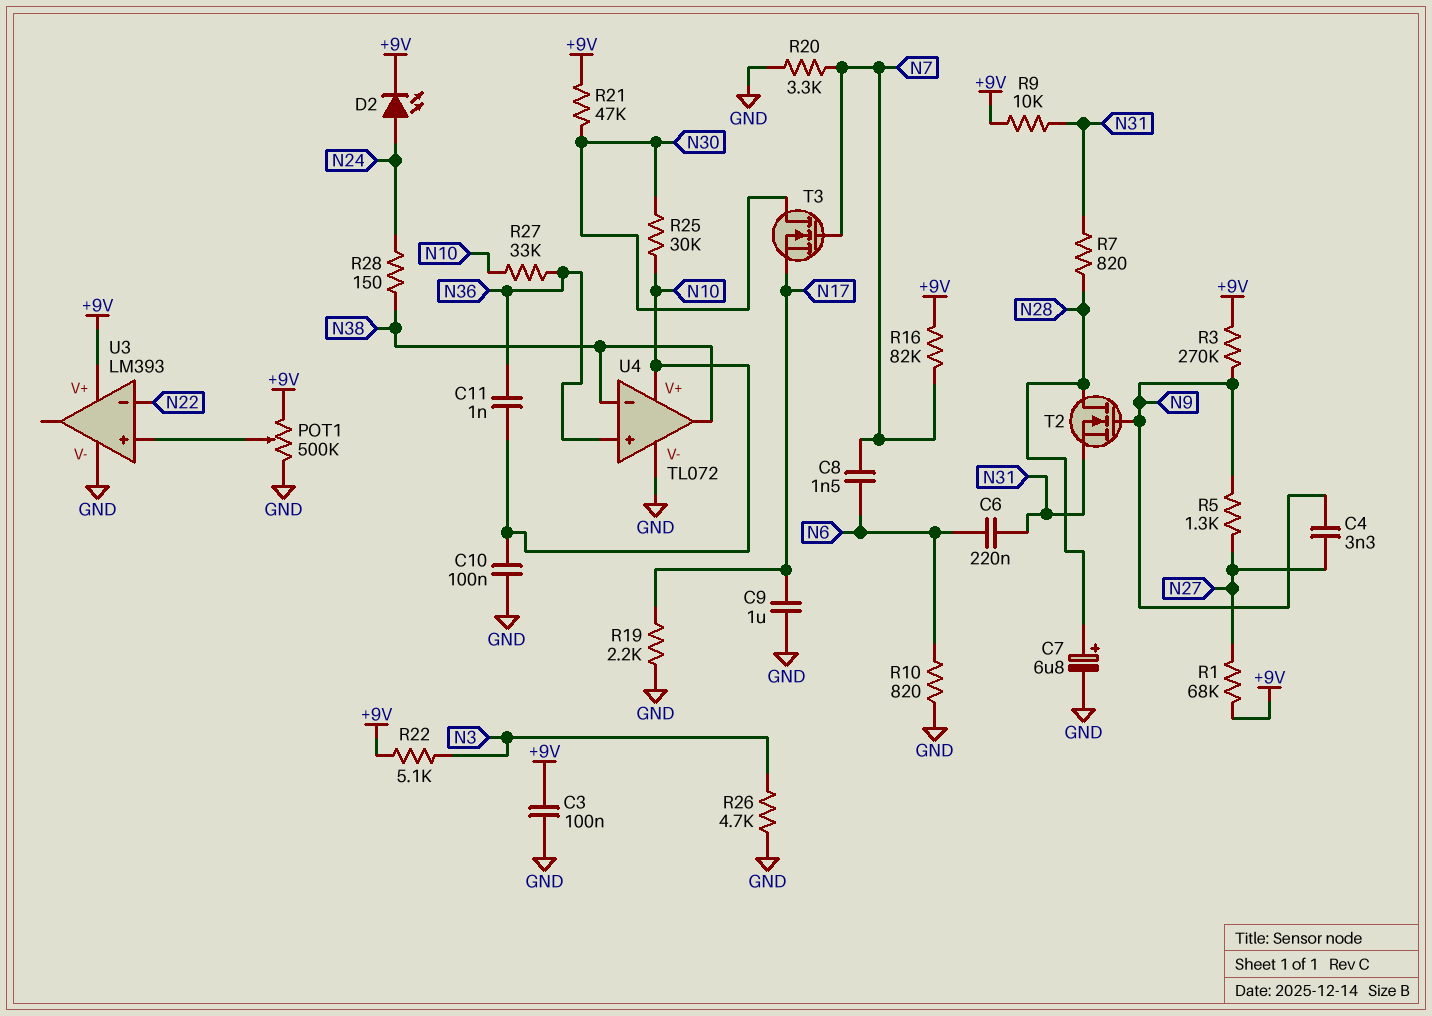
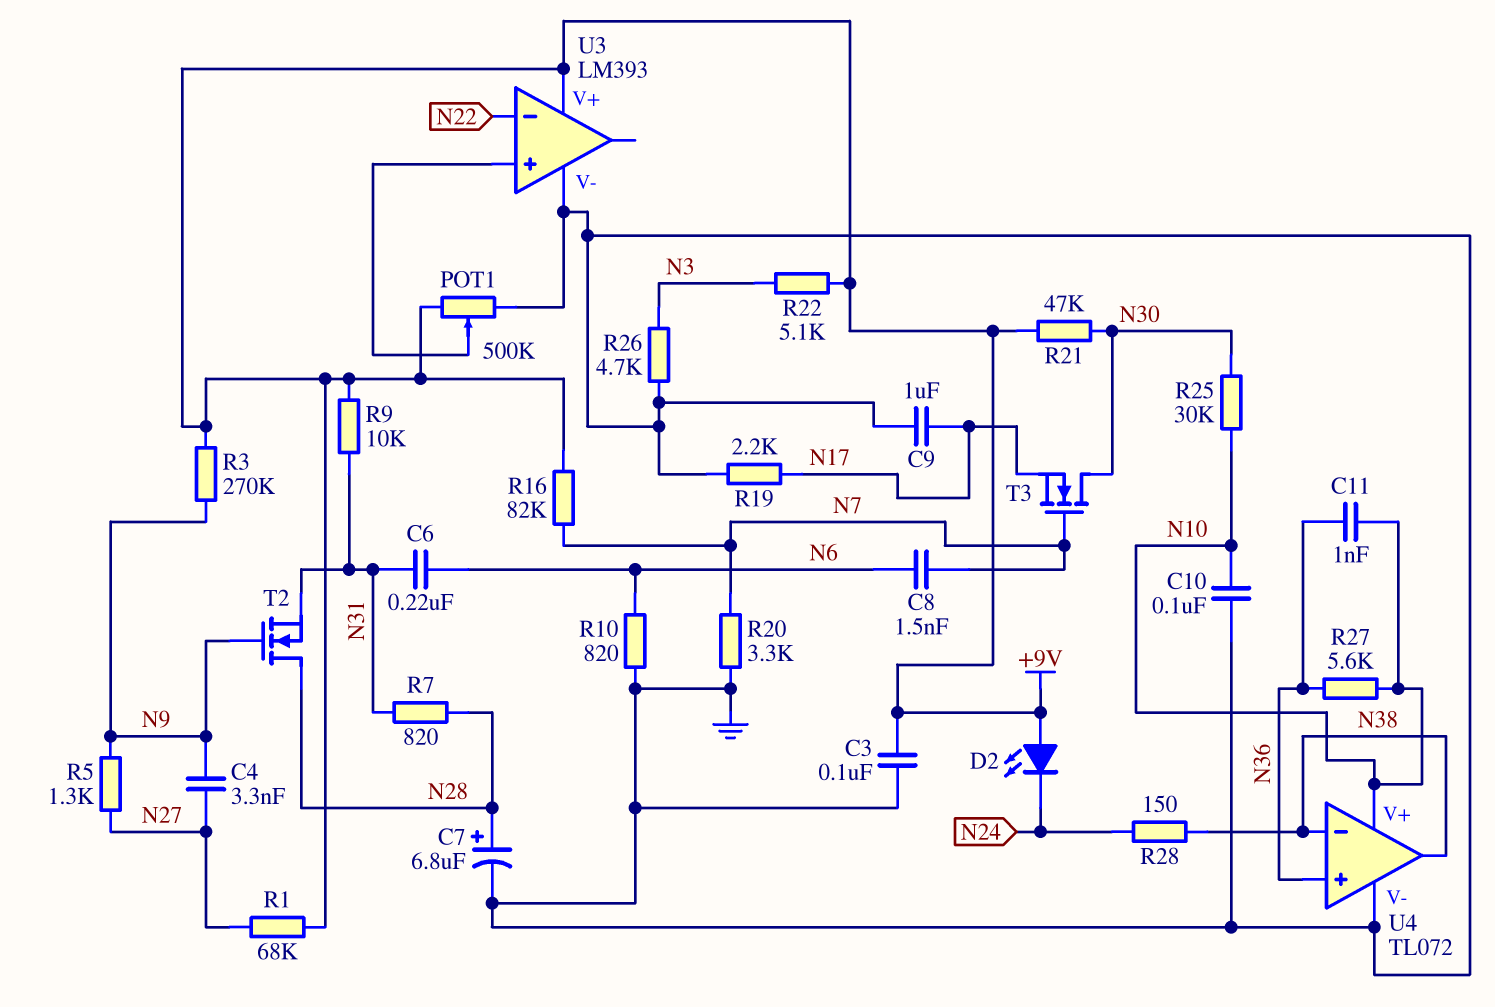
D2: LED (A N24, K +9V) -> LED (A +9V, K N24)
R27: 33k (N10, N36) -> 5.6k (N10, N36)

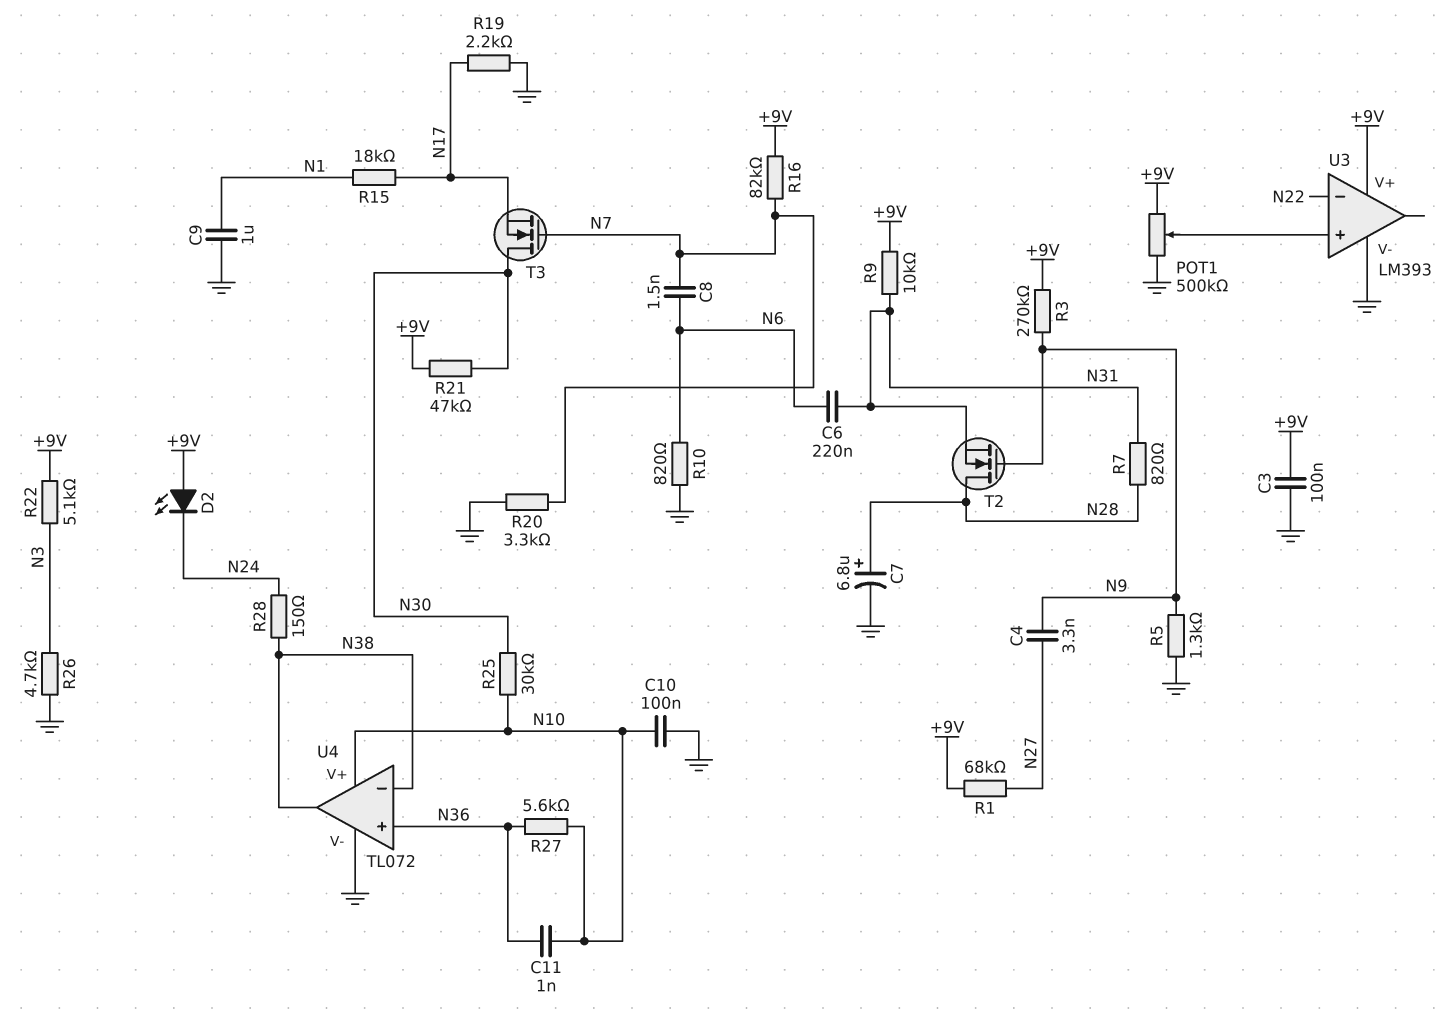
C9: 1uF (GND, N17) -> 1uF (GND, N1)
R5: 1.3k (N9, N27) -> 1.3k (GND, N9)
R15: none -> 18k (N1, N17)

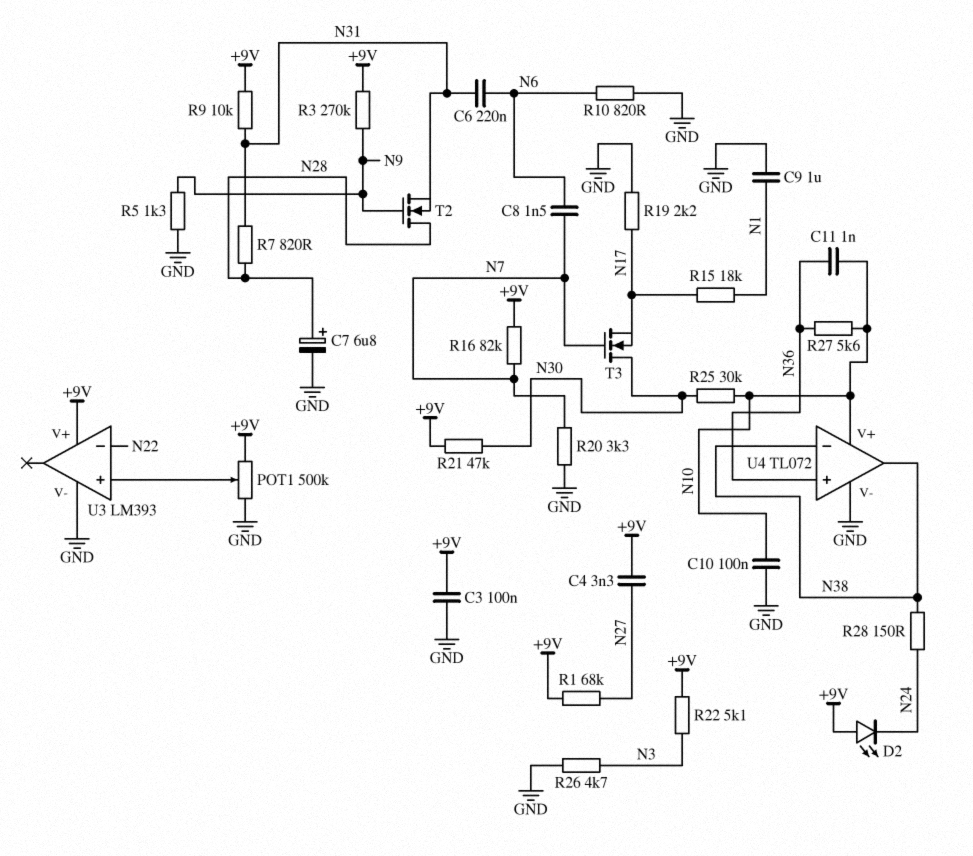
C4: 3.3nF (N9, N27) -> 3.3nF (+9V, N27)

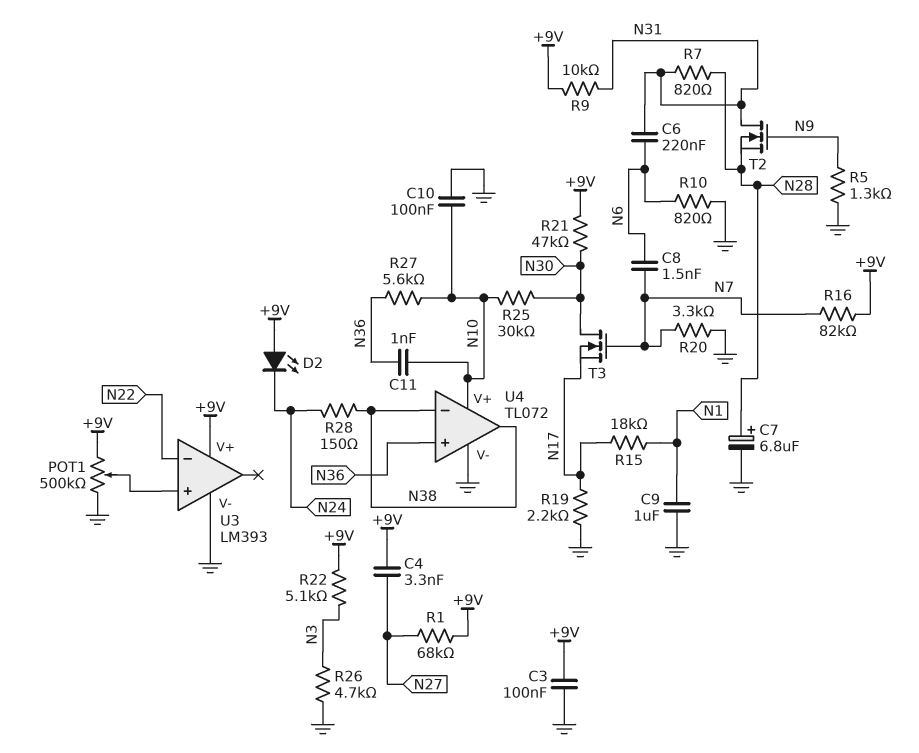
R3: 270k (+9V, N9) -> none
T2: NMOS (G N9, D N28, S N31) -> NMOS (G N9, D N31, S N28)

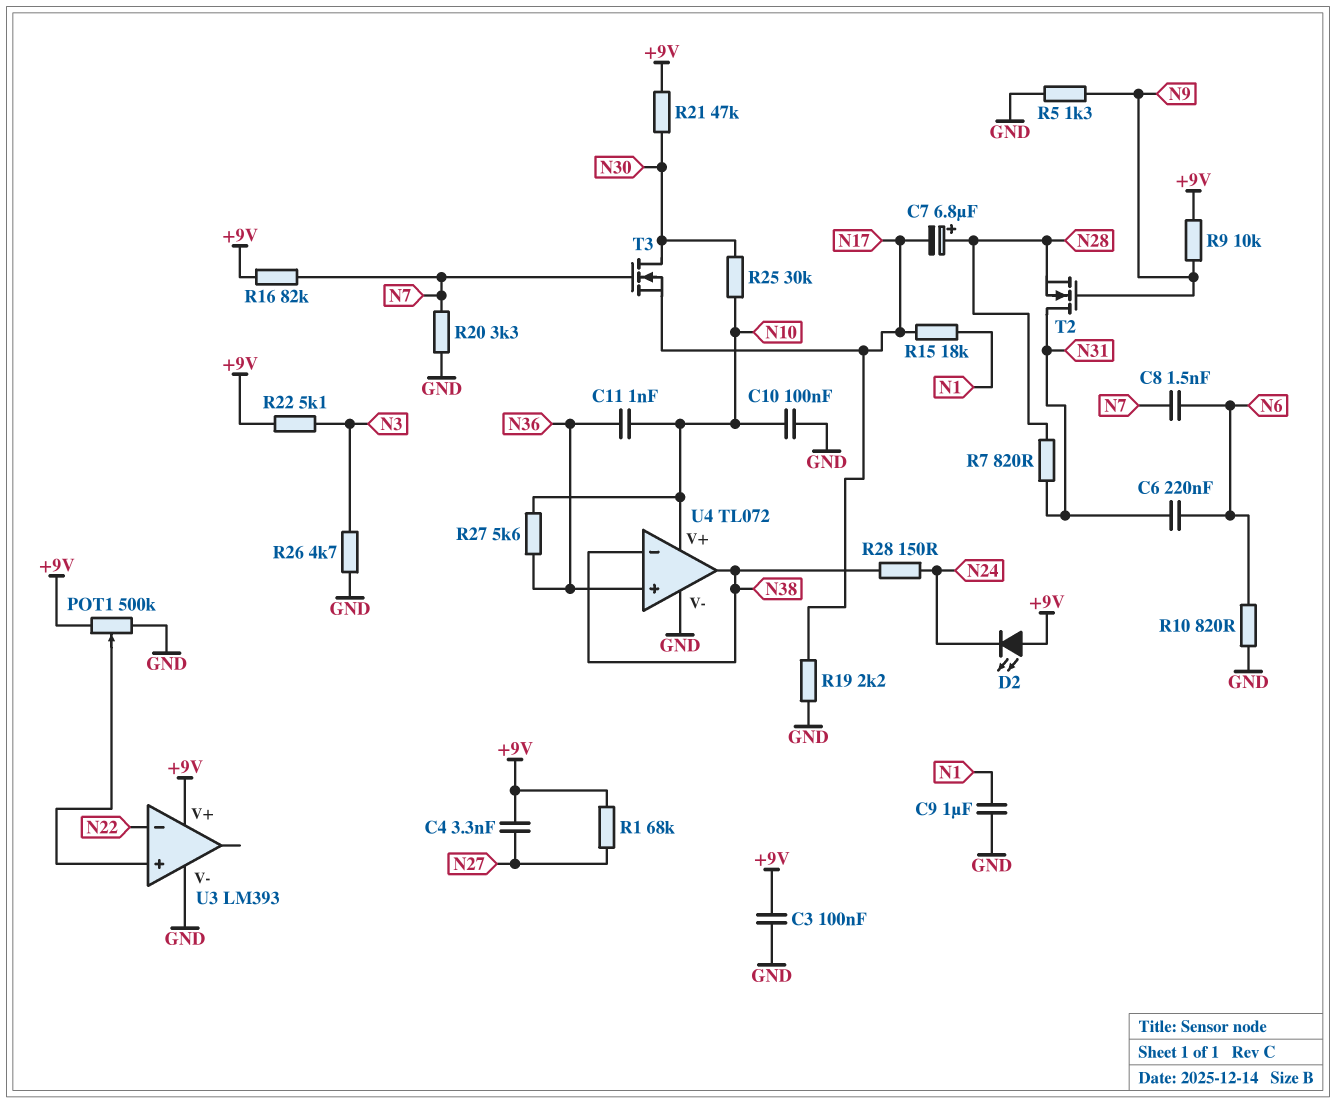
C7: 6.8uF (plus N28, minus GND) -> 6.8uF (plus N28, minus N17)
R9: 10k (+9V, N31) -> 10k (+9V, N9)

